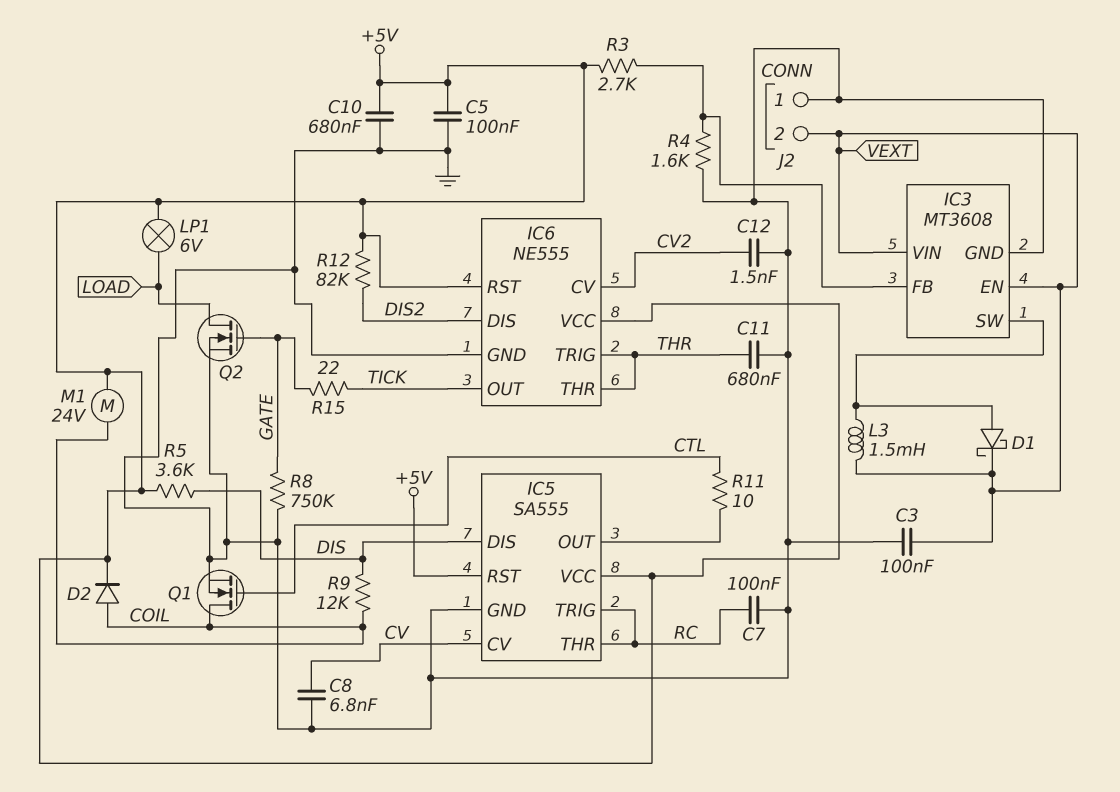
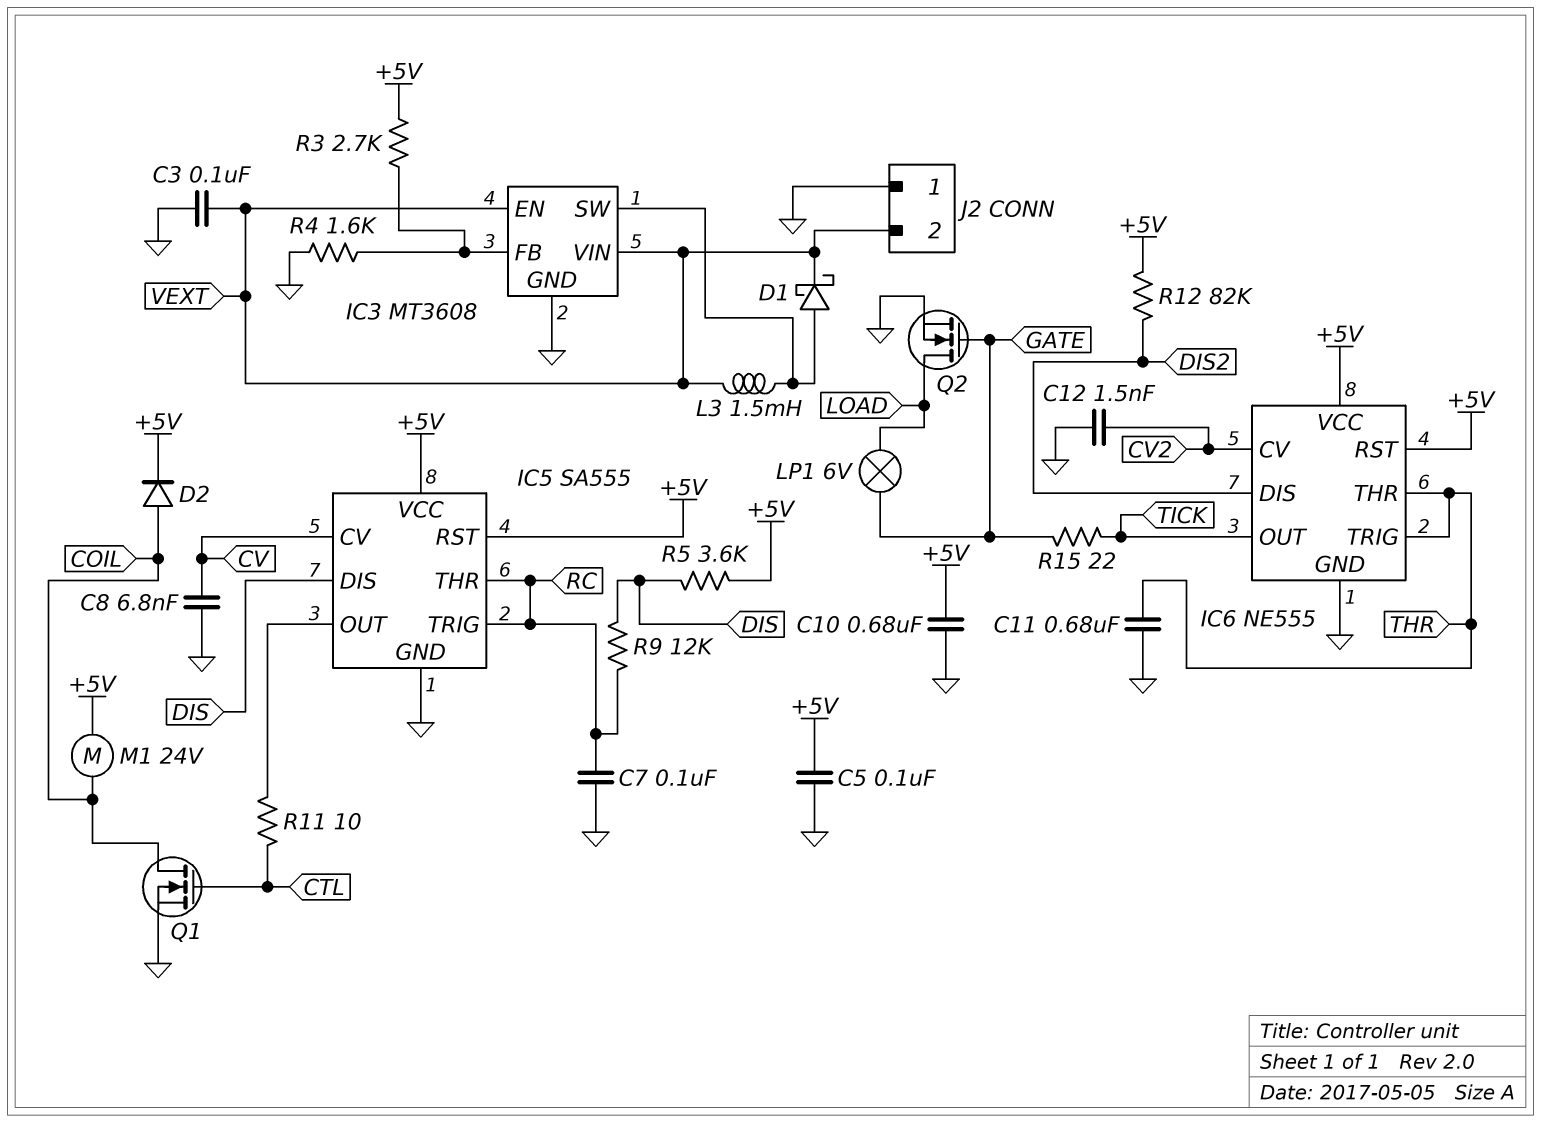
LP1: lamp 6V (+5V, LOAD) -> lamp 6V (GATE, LOAD)
R8: 750k (GATE, GND) -> none
R9: 12k (COIL, DIS) -> 12k (DIS, RC)

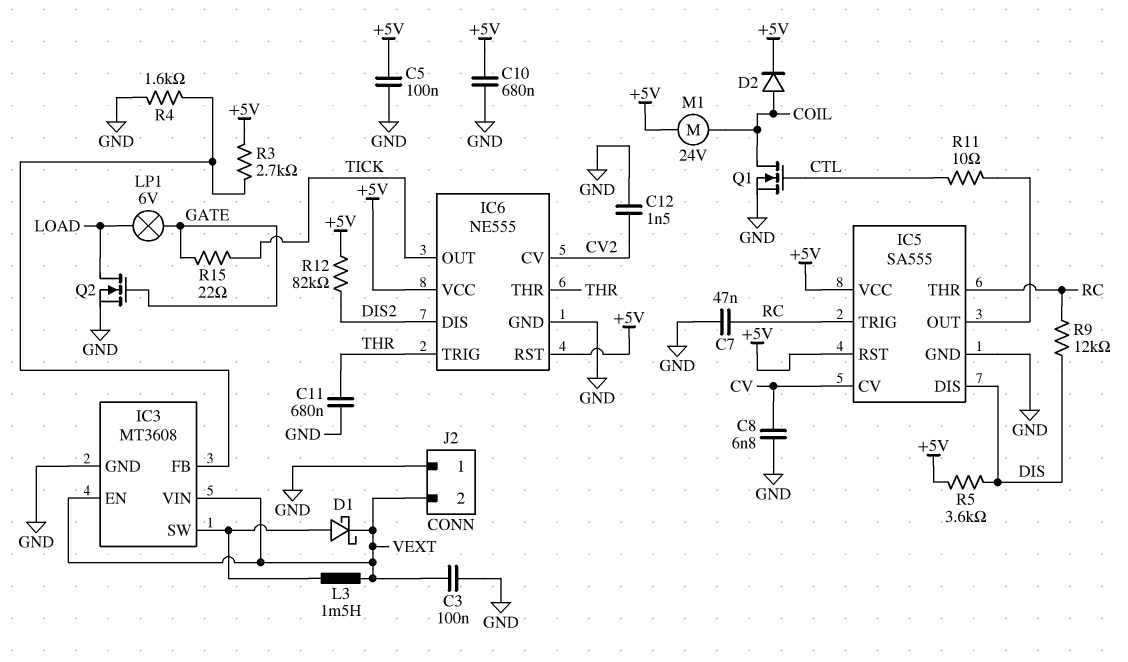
C7: 100nF (GND, RC) -> 47nF (GND, RC)

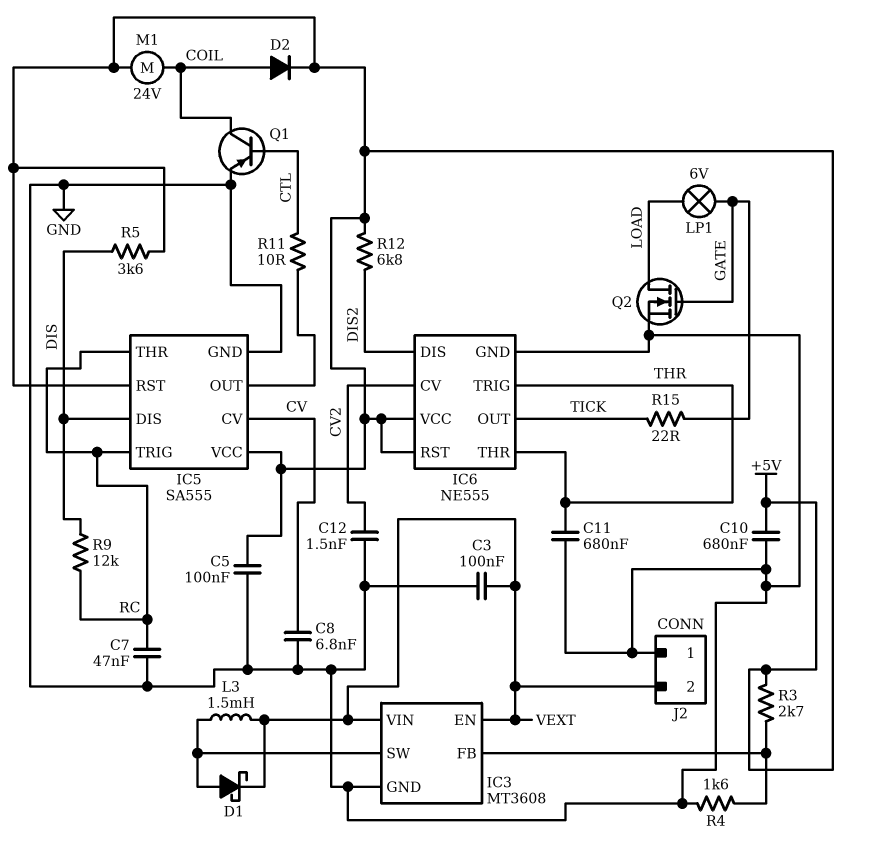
Q1: NMOS (G CTL, D COIL, S GND) -> PNP (B CTL, C COIL, E GND)
R12: 82k (+5V, DIS2) -> 6.8k (+5V, DIS2)

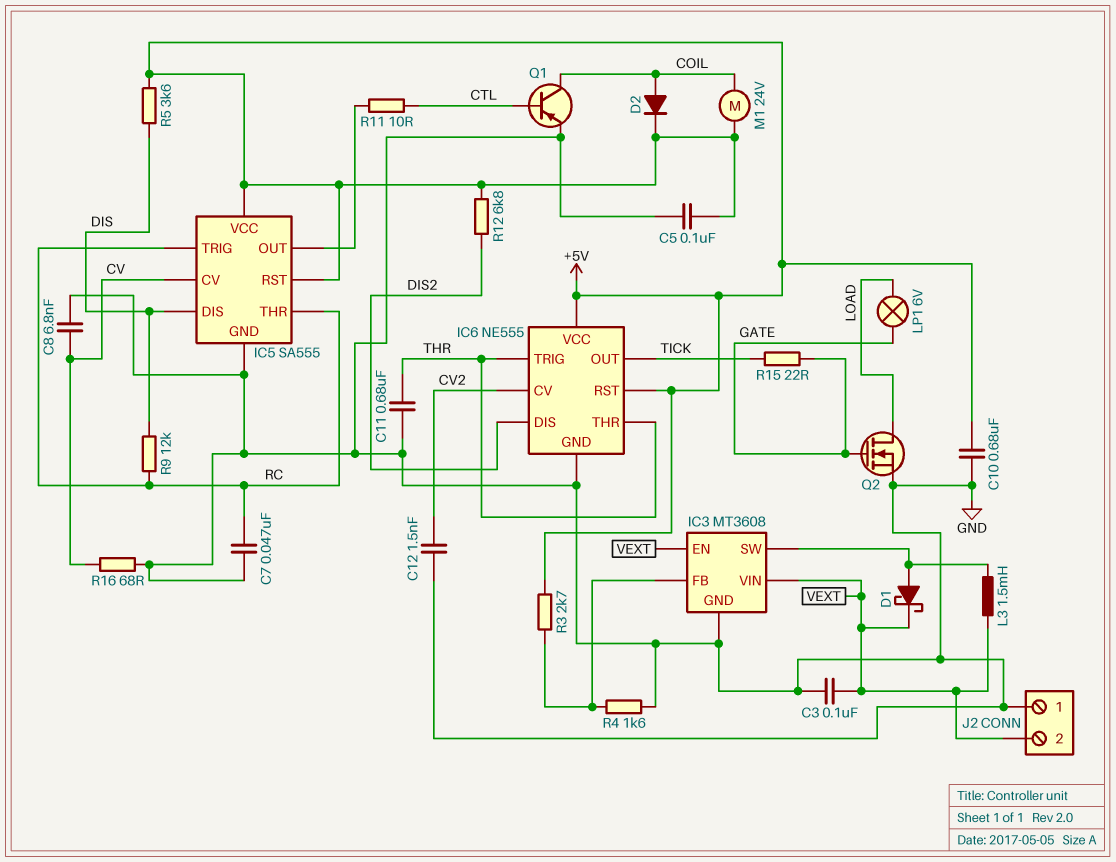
R16: none -> 68 (CV, GND)

